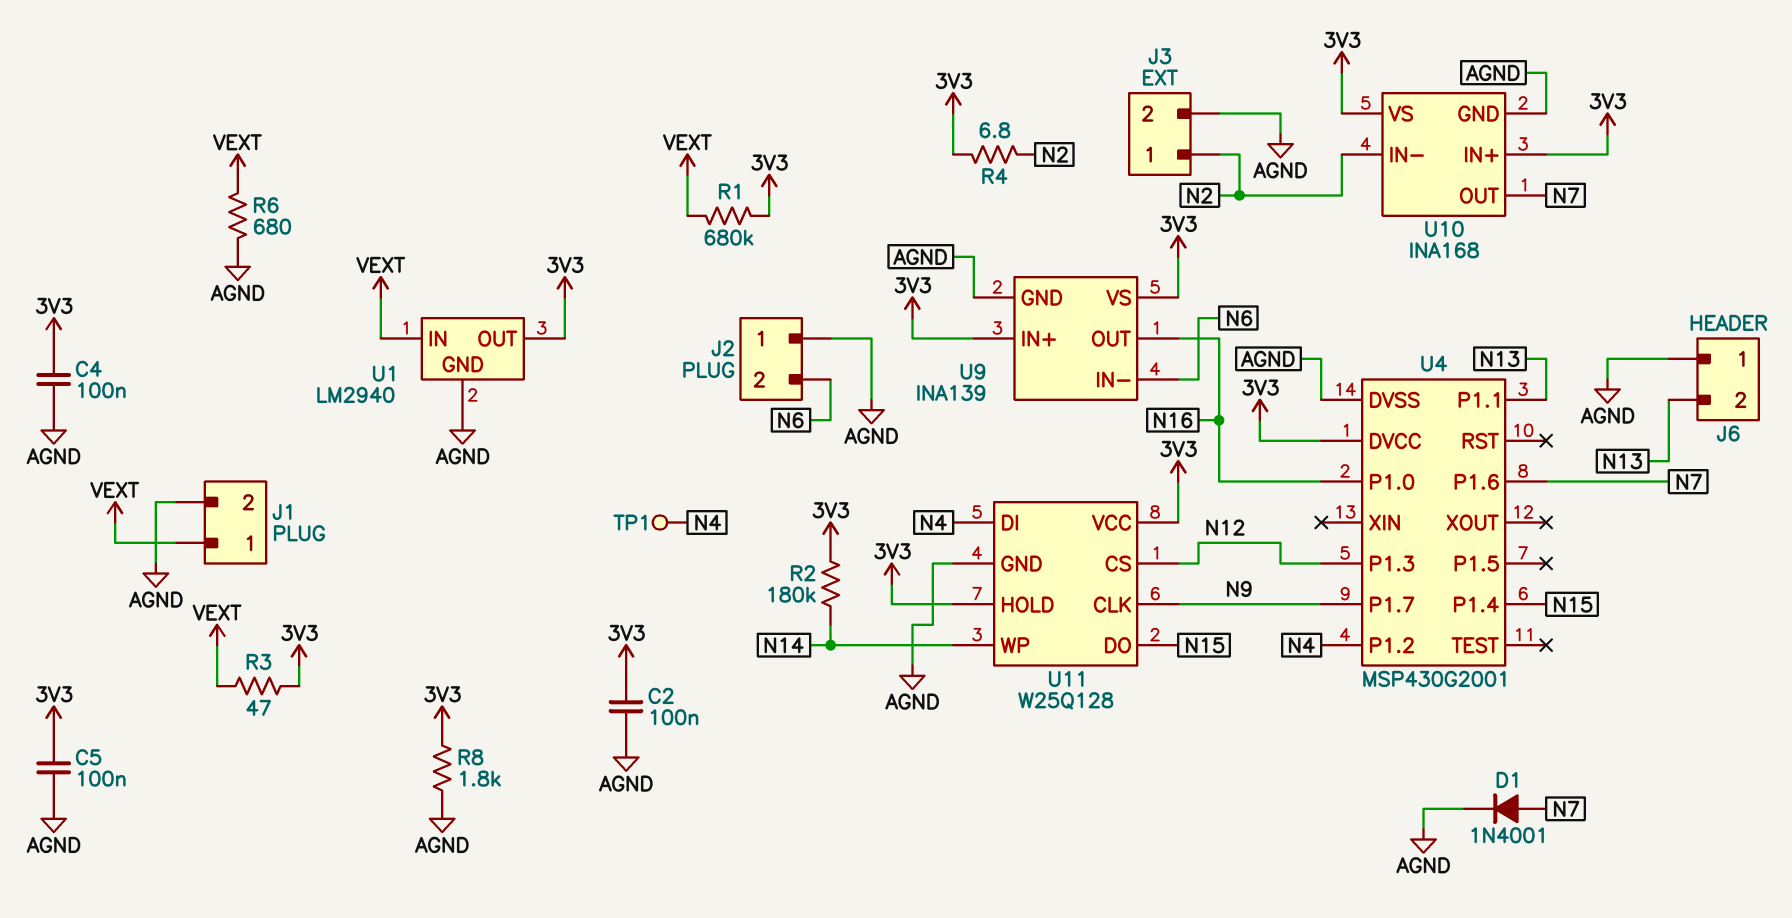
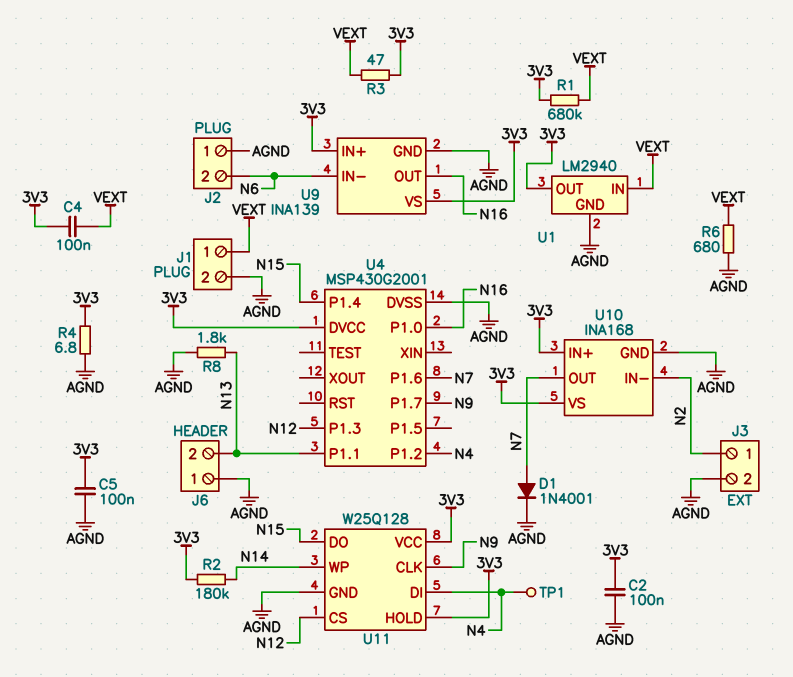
C4: 100nF (3V3, AGND) -> 100nF (3V3, VEXT)
R4: 6.8 (3V3, N2) -> 6.8 (3V3, AGND)
R8: 1.8k (3V3, AGND) -> 1.8k (AGND, N13)

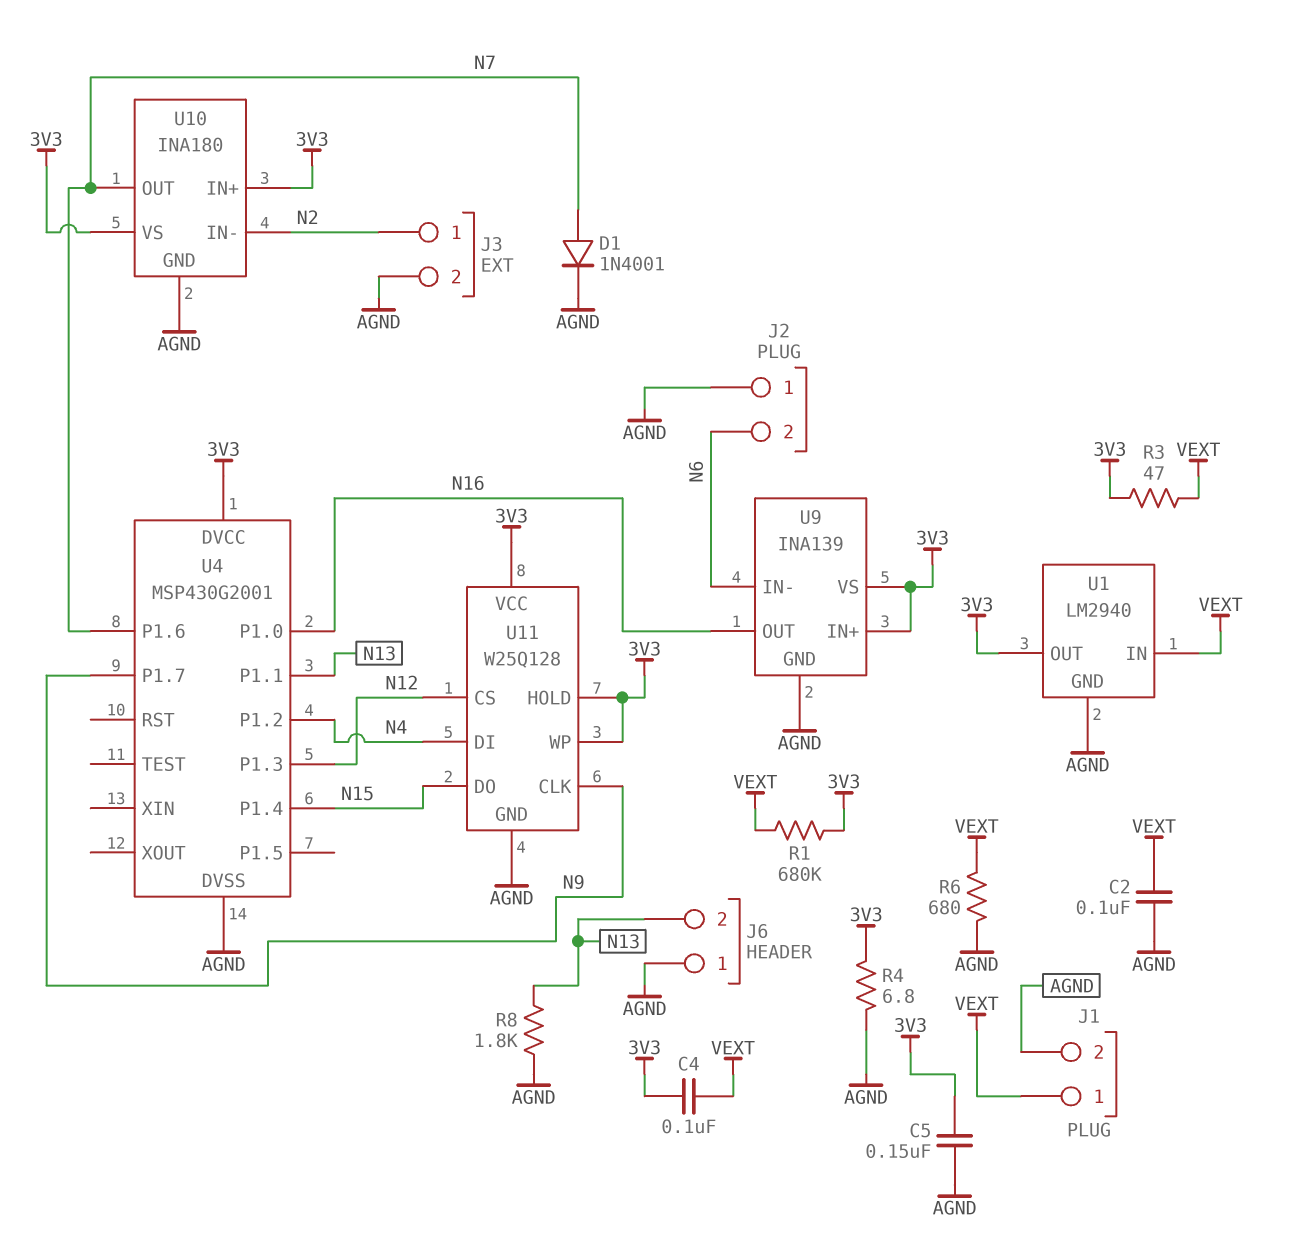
C2: 100nF (3V3, AGND) -> 100nF (AGND, VEXT)
C5: 100nF (3V3, AGND) -> 150nF (3V3, AGND)
R2: 180k (3V3, N14) -> none
TP1: test point (N4) -> none
U10: INA168 -> INA180
U11 pin WP: N14 -> 3V3

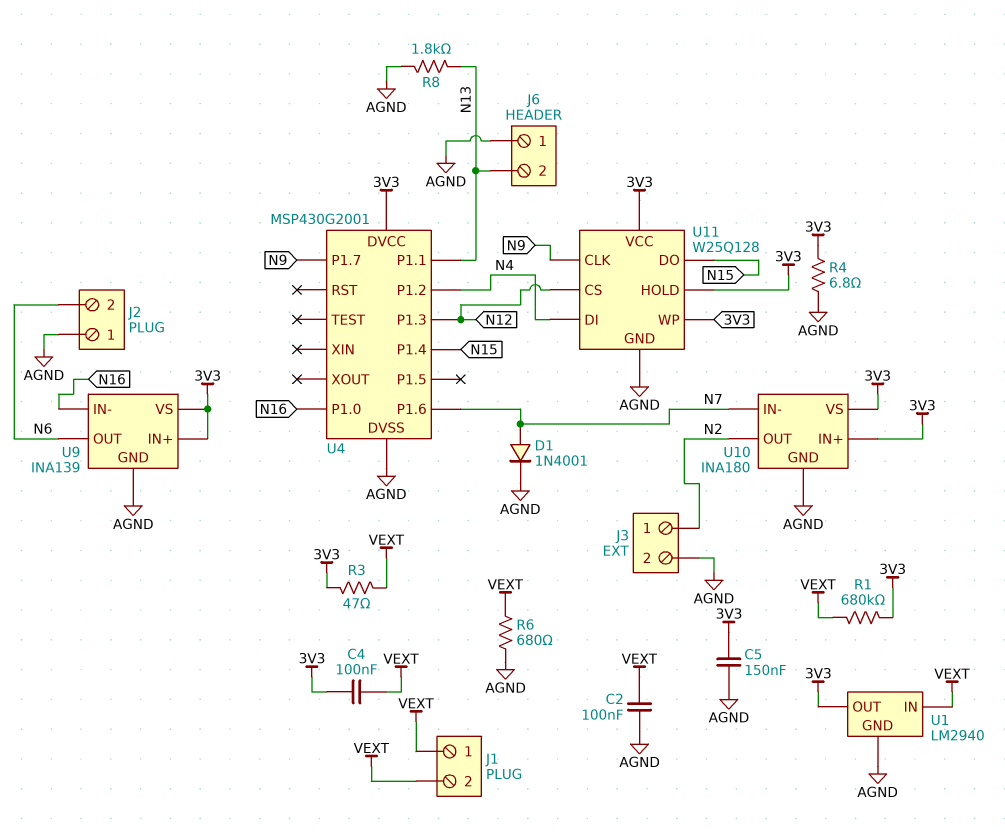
J1 pin 2: AGND -> VEXT
U9 pin IN-: N6 -> N16
U9 pin OUT: N16 -> N6
U10 pin IN-: N2 -> N7
U10 pin OUT: N7 -> N2

